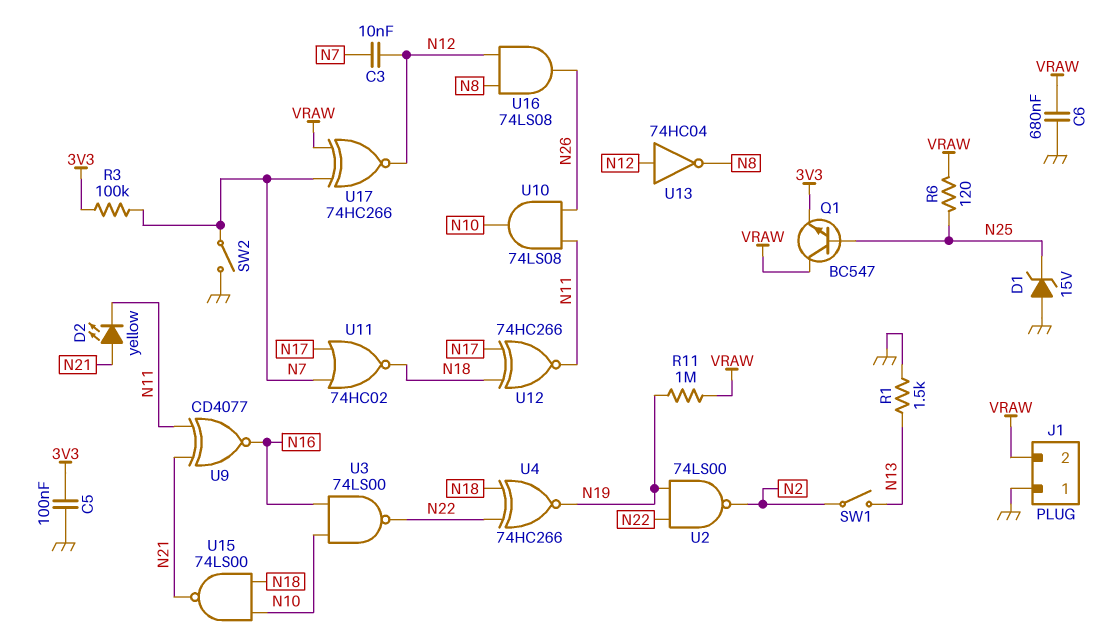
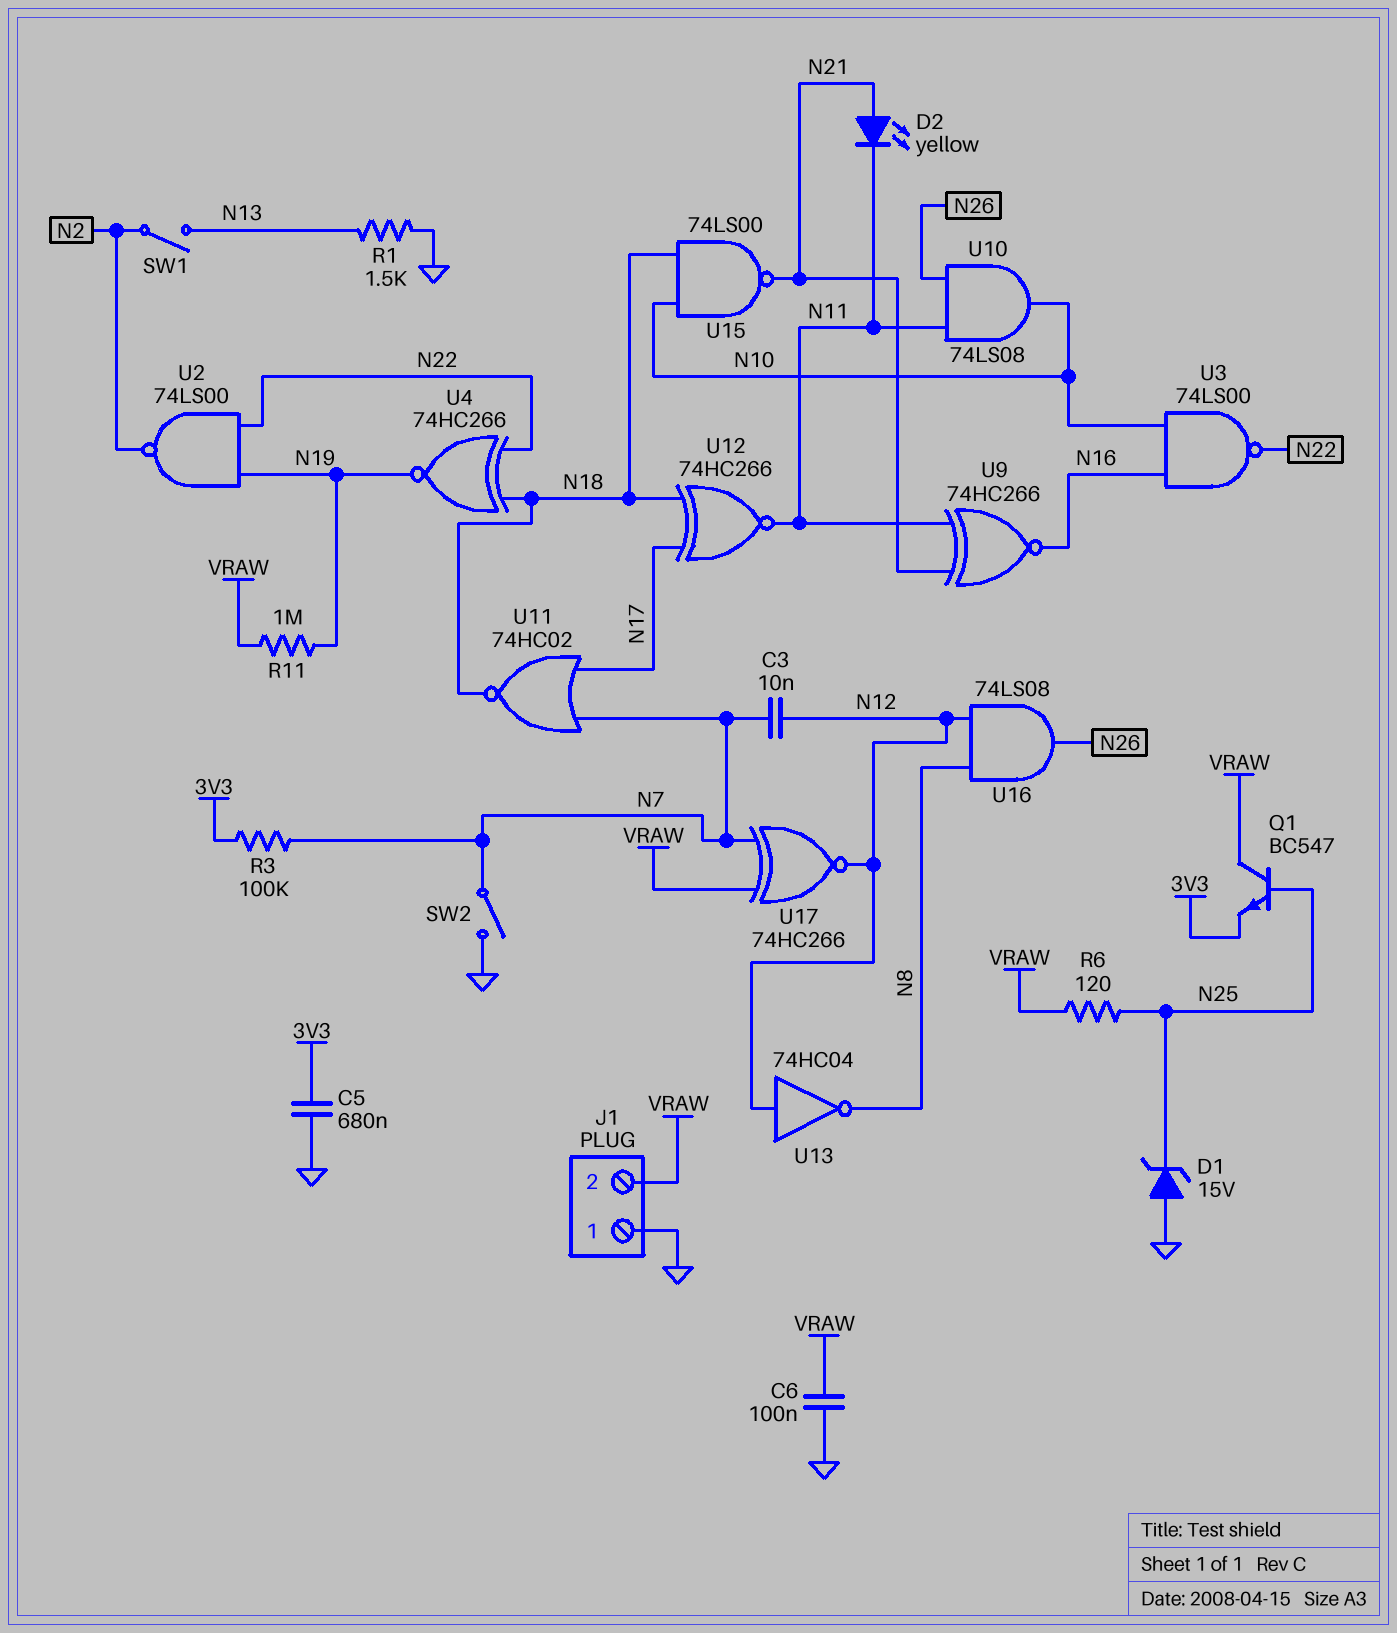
C5: 100nF (3V3, GND) -> 680nF (3V3, GND)
C6: 680nF (GND, VRAW) -> 100nF (GND, VRAW)
U9: XNOR CD4077 (in N11, in N21, out N16) -> XNOR 74HC266 (in N11, in N21, out N16)

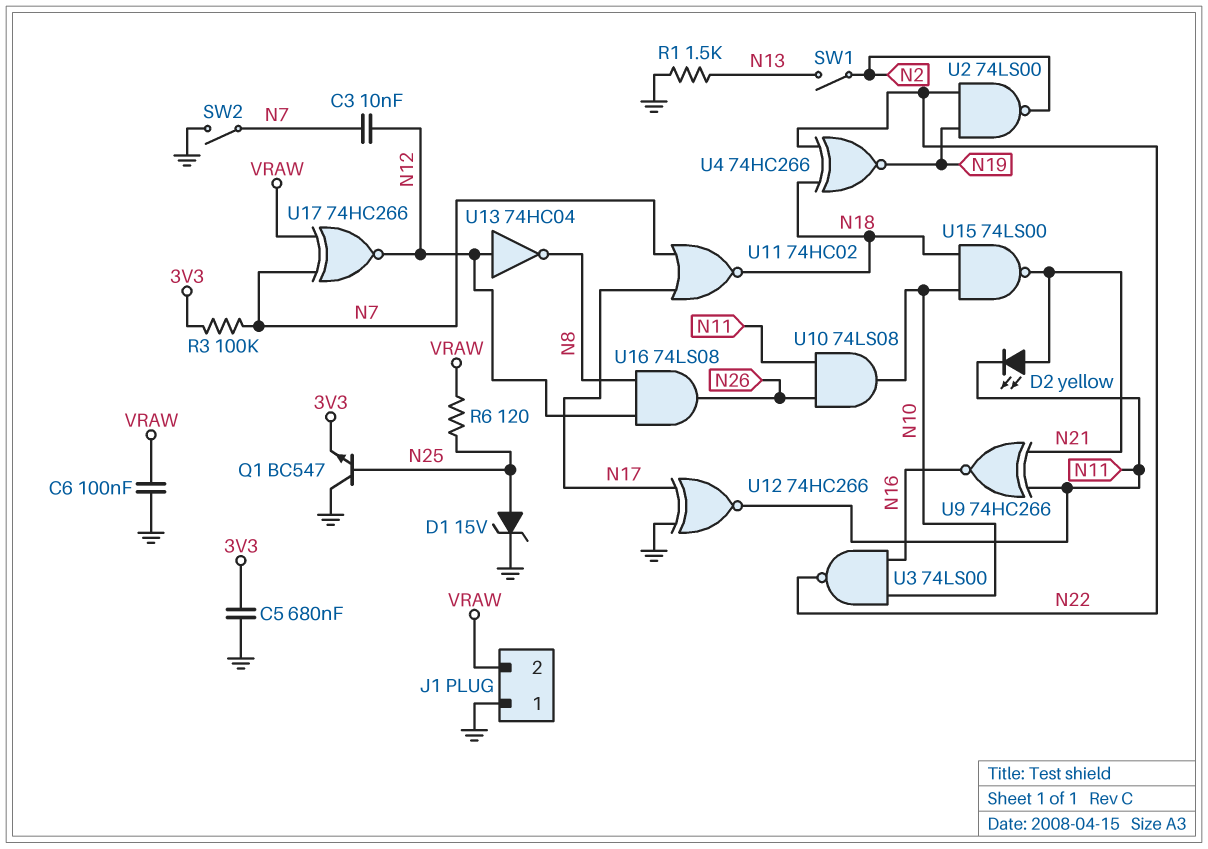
D1: zener 15V (A GND, K N25) -> zener 15V (A N25, K GND)
Q1: NPN BC547 (B N25, C VRAW, E 3V3) -> NPN BC547 (B N25, C GND, E 3V3)
R11: 1M (N19, VRAW) -> none
U12: XNOR 74HC266 (in N17, in N18, out N11) -> XNOR 74HC266 (in GND, in N17, out N11)

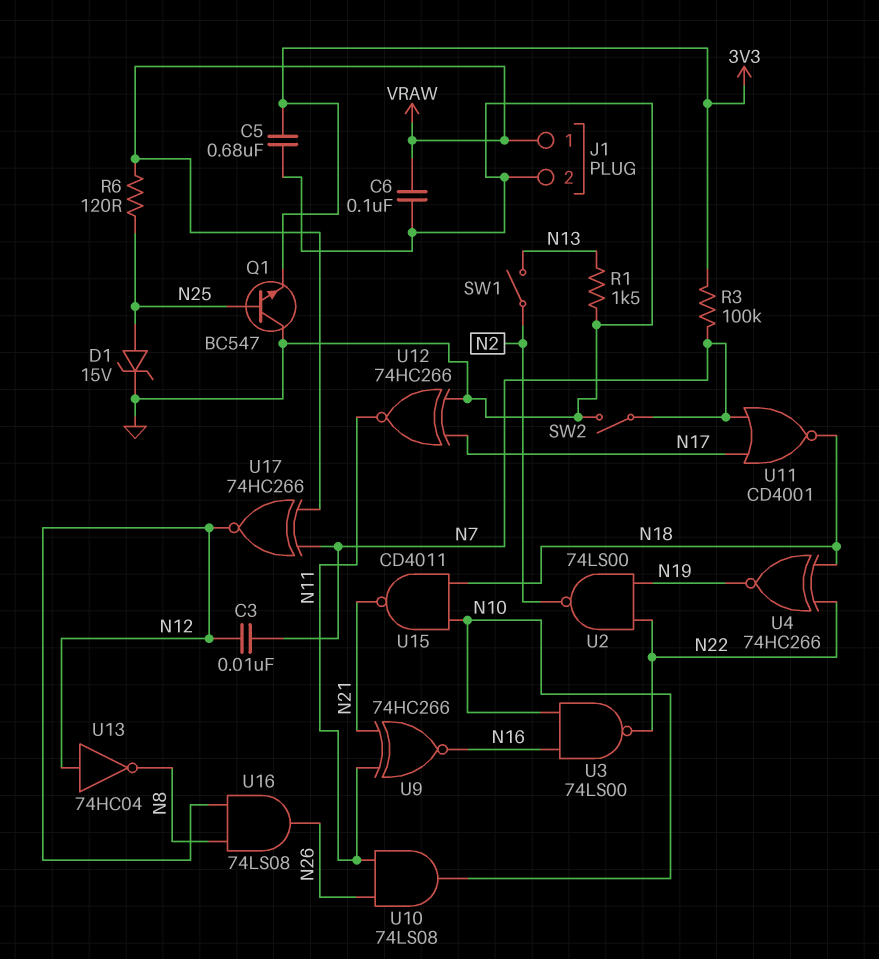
D2: LED yellow (A N21, K N11) -> none
J1 pin 1: GND -> VRAW
J1 pin 2: VRAW -> GND
U11: NOR 74HC02 (in N7, in N17, out N18) -> NOR CD4001 (in N7, in N17, out N18)
U15: NAND 74LS00 (in N10, in N18, out N21) -> NAND CD4011 (in N10, in N18, out N21)

